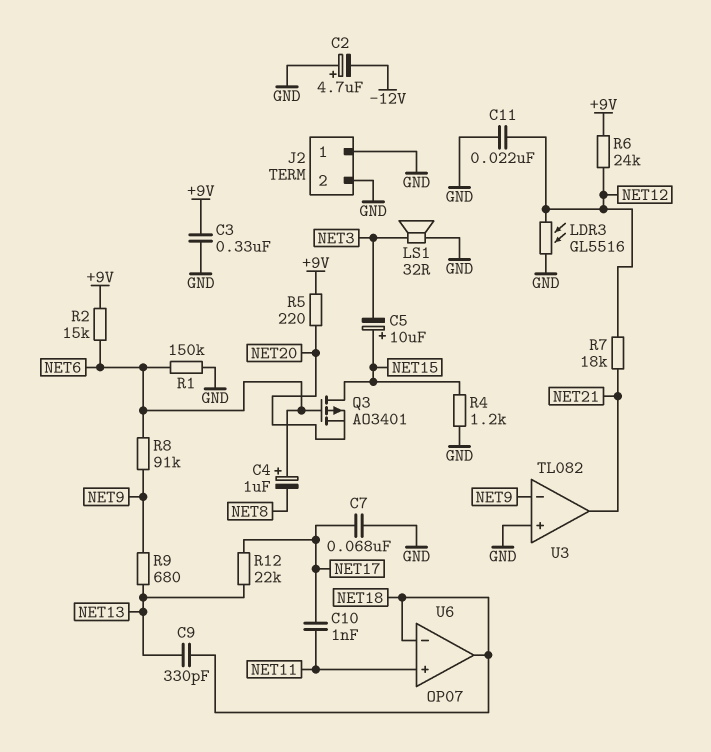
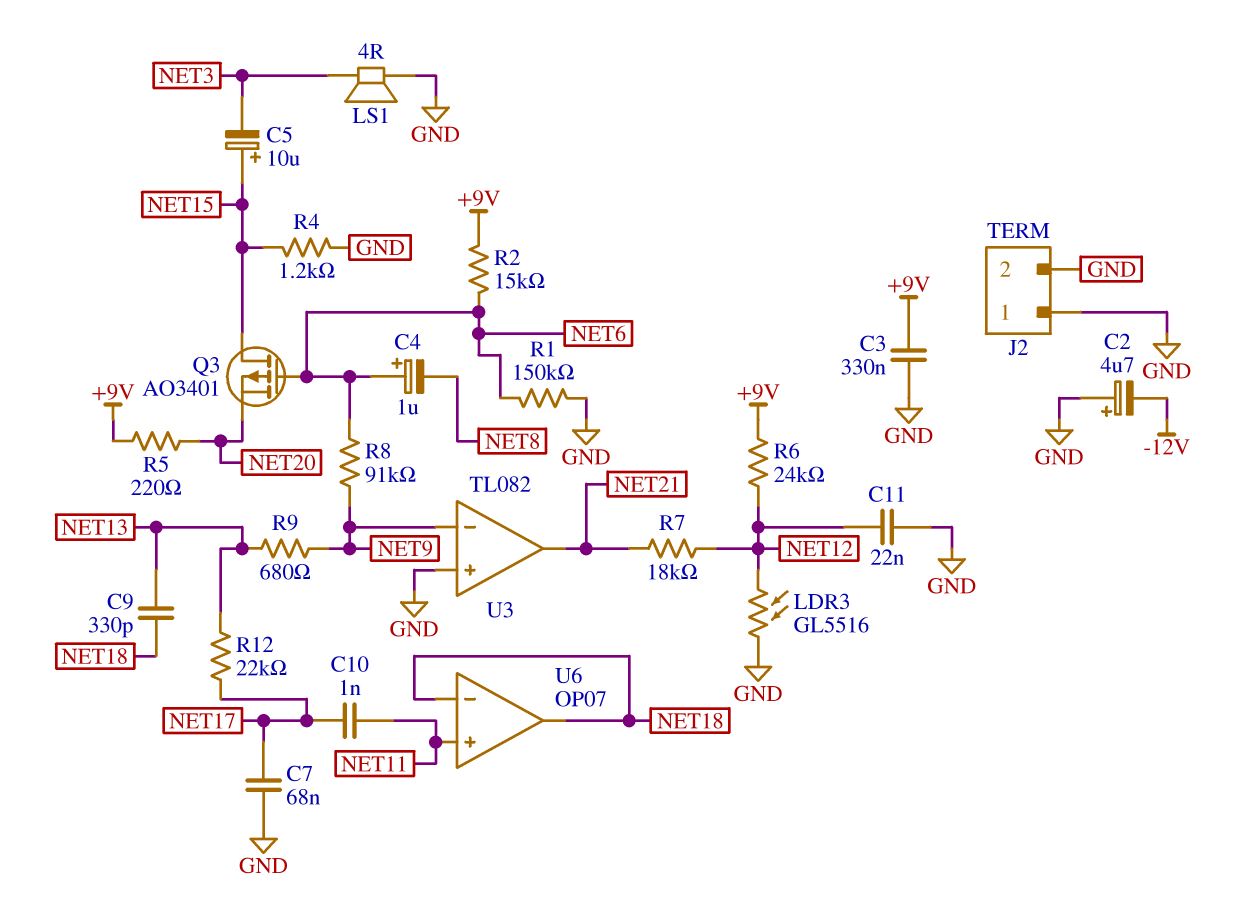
LS1: speaker 32R (GND, NET3) -> speaker 4R (GND, NET3)

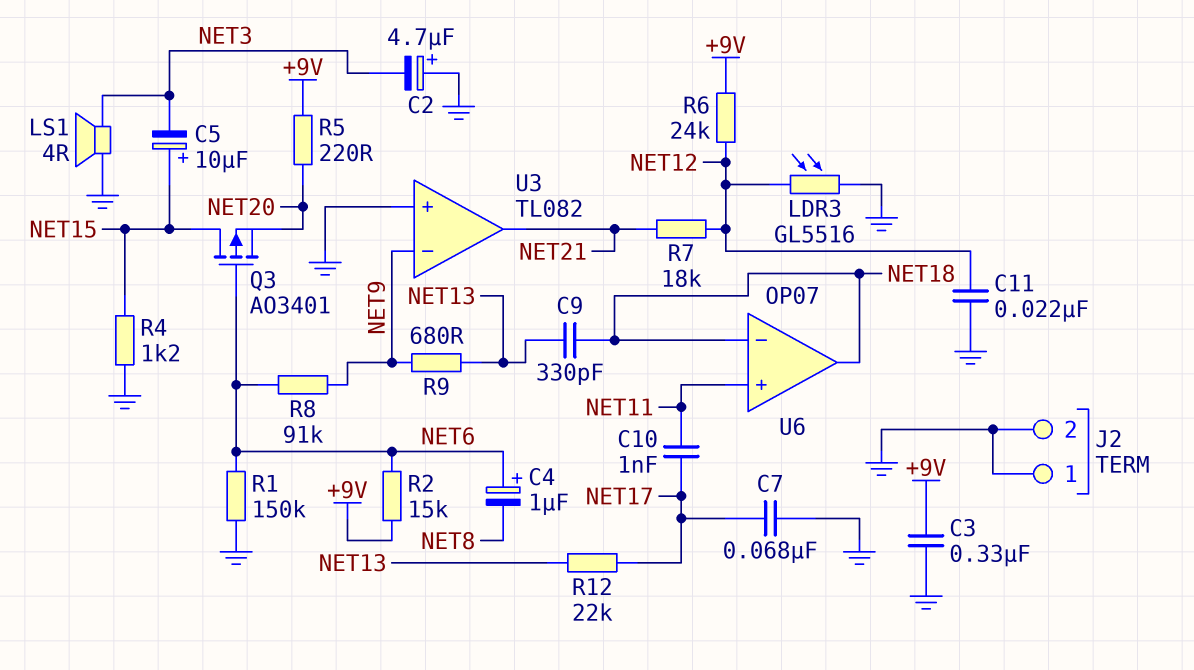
C2: 4.7uF (plus GND, minus -12V) -> 4.7uF (plus GND, minus NET3)

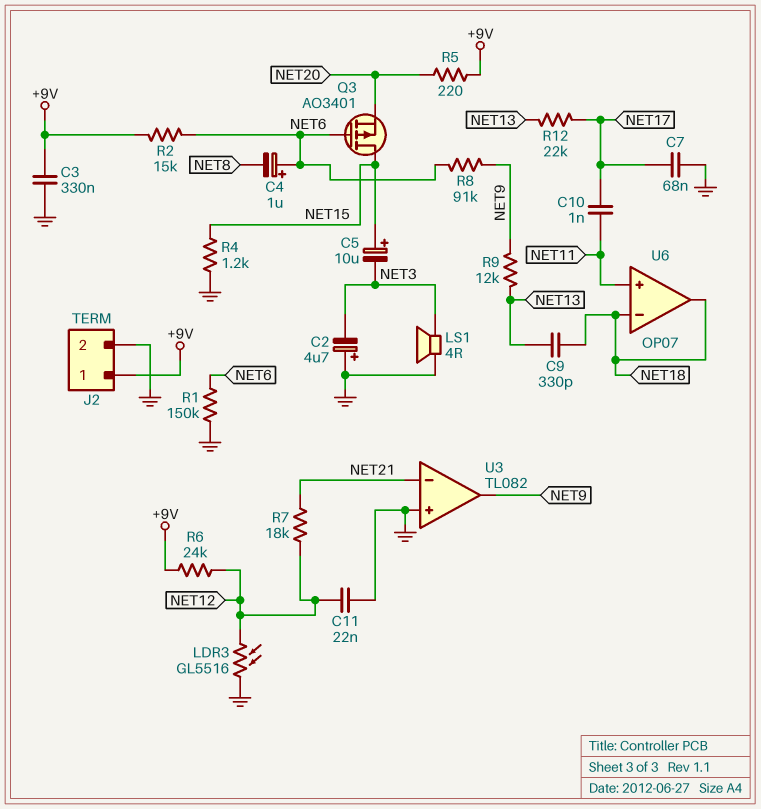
J2 pin 1: GND -> +9V
R9: 680 (NET9, NET13) -> 12k (NET9, NET13)
U3 pin in-: NET9 -> NET21
U3 pin out: NET21 -> NET9

